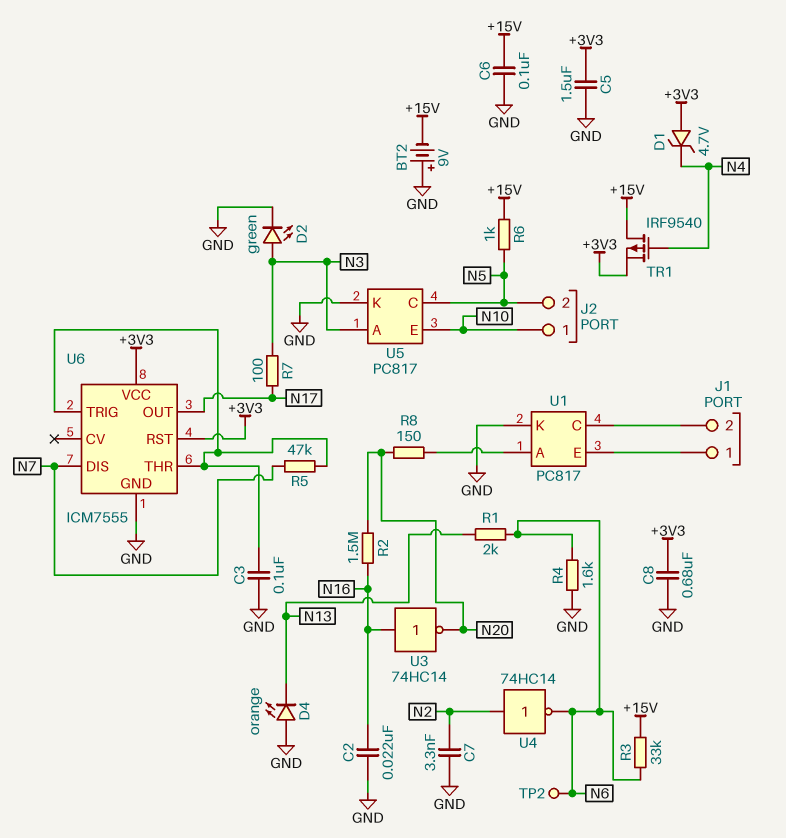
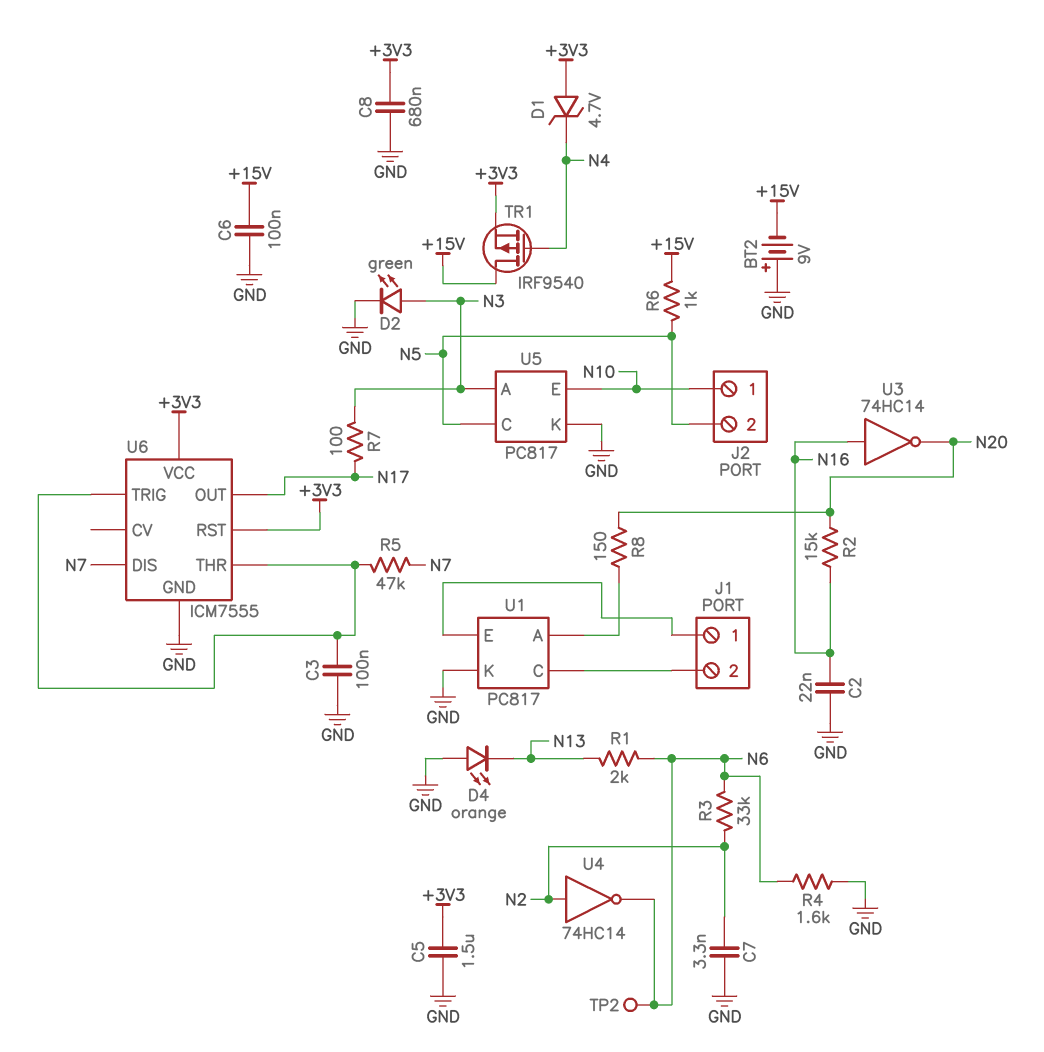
R2: 1.5M (N16, N20) -> 15k (N16, N20)
R3: 33k (+15V, N6) -> 33k (N2, N6)

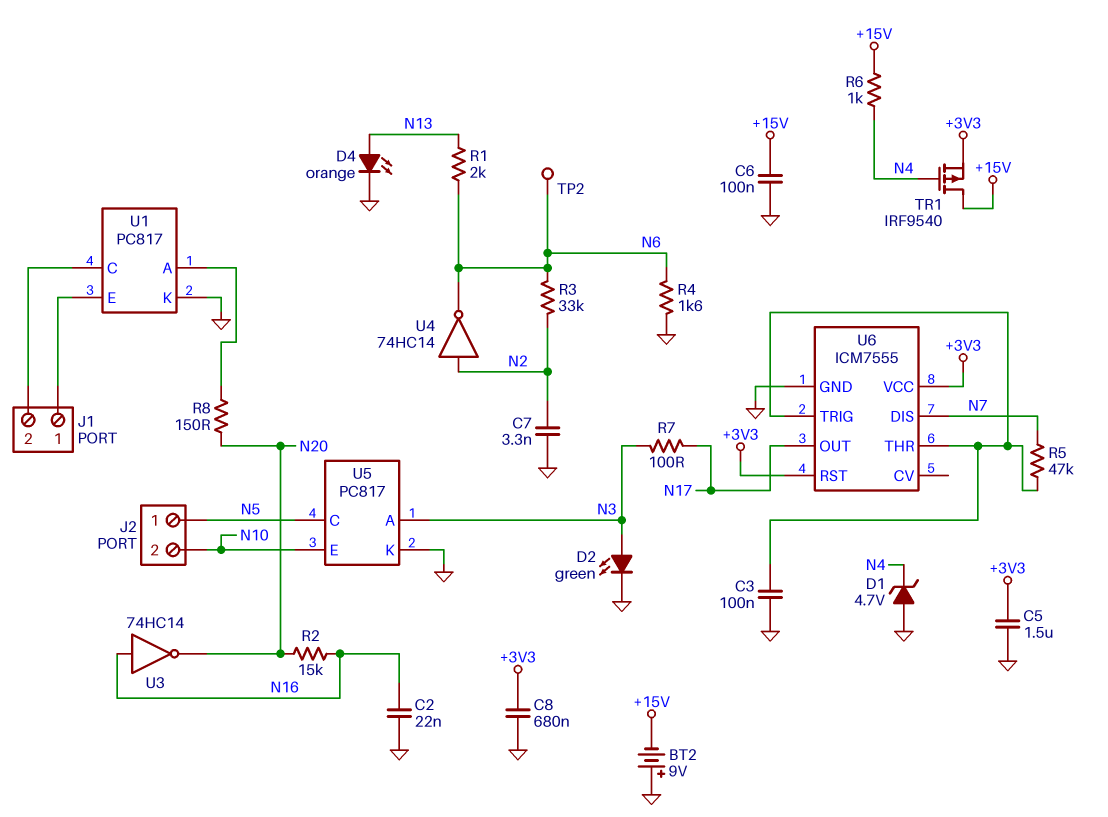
D1: zener 4.7V (A +3V3, K N4) -> zener 4.7V (A GND, K N4)
D4: LED orange (A GND, K N13) -> LED orange (A N13, K GND)
J2 pin 1: N10 -> N5
J2 pin 2: N5 -> N10
R6: 1k (+15V, N5) -> 1k (+15V, N4)

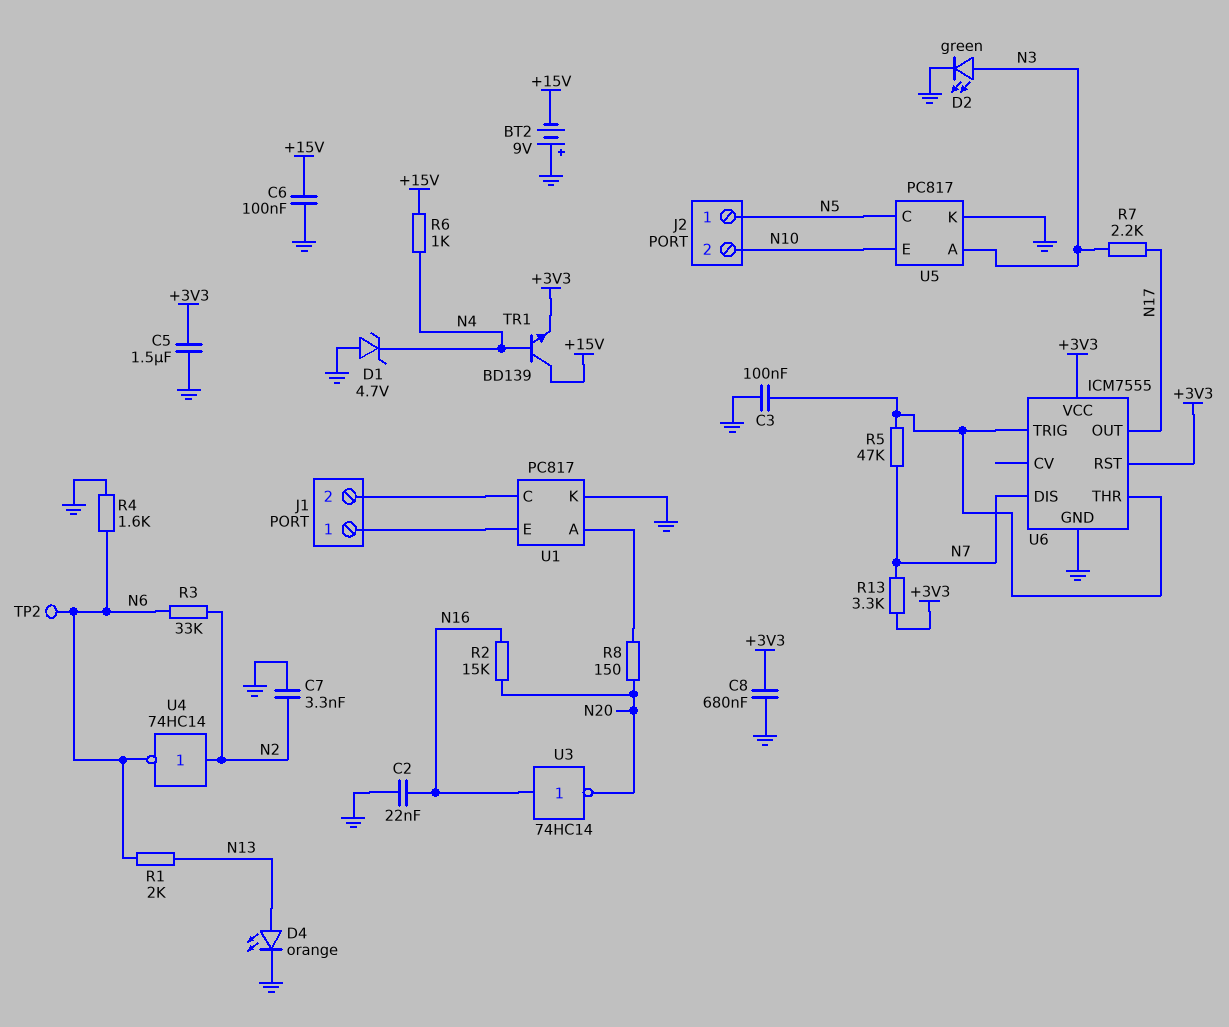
R7: 100 (N3, N17) -> 2.2k (N3, N17)
R13: none -> 3.3k (+3V3, N7)
TR1: PMOS IRF9540 (G N4, D +15V, S +3V3) -> NPN BD139 (B N4, C +15V, E +3V3)

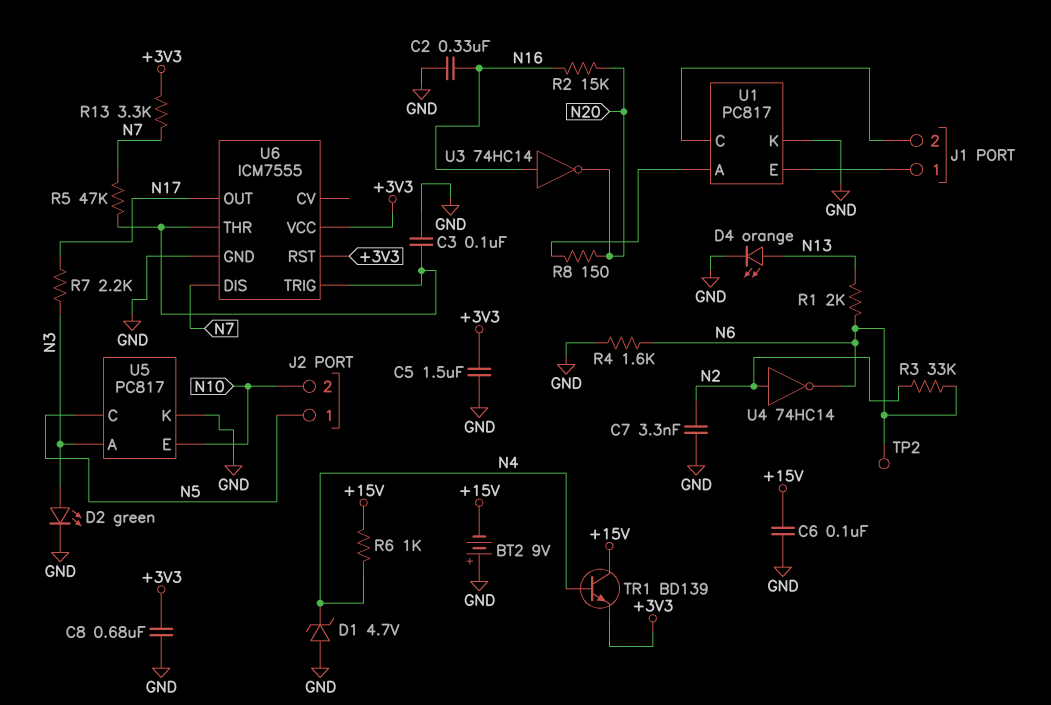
C2: 22nF (GND, N16) -> 330nF (GND, N16)

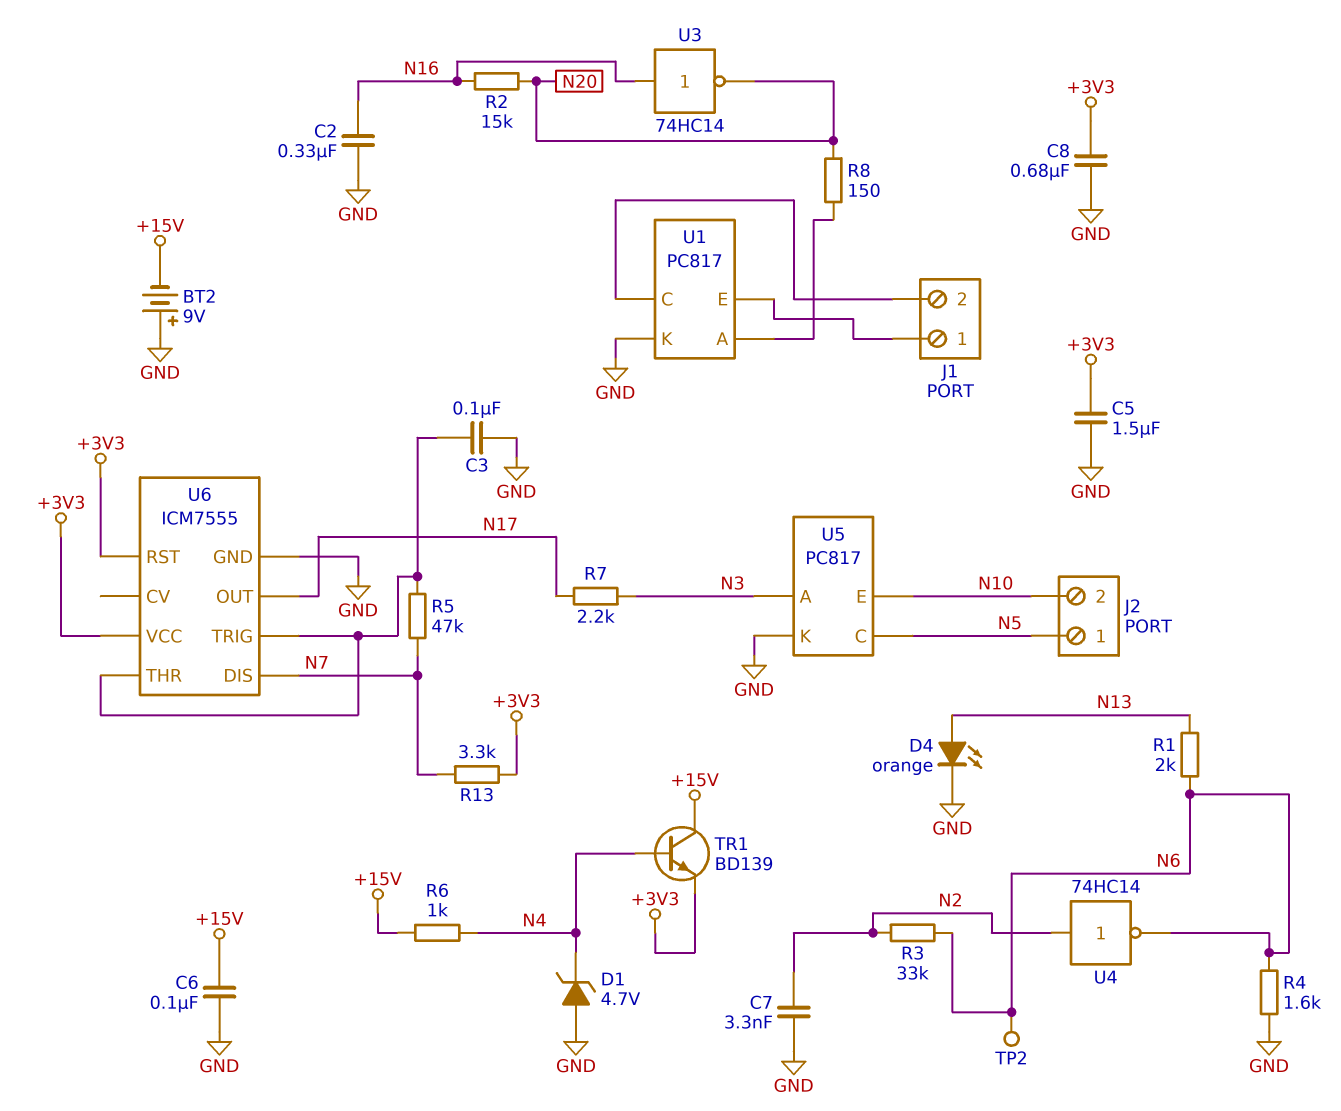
D2: LED green (A N3, K GND) -> none

